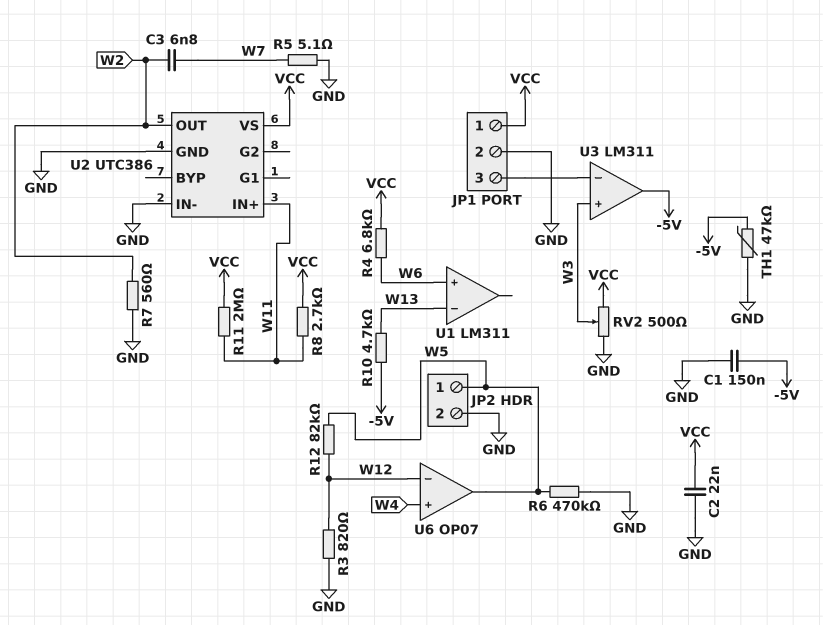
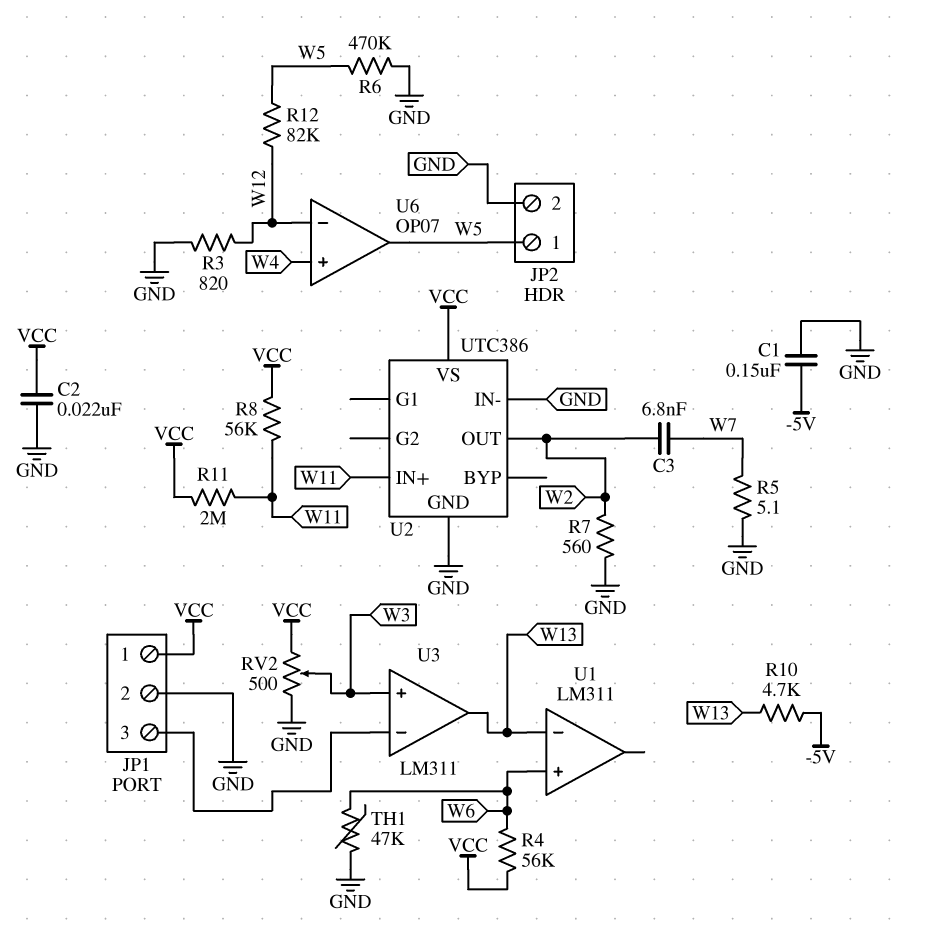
R4: 6.8k (VCC, W6) -> 56k (VCC, W6)
R8: 2.7k (VCC, W11) -> 56k (VCC, W11)
TH1: 47k (-5V, GND) -> 47k (GND, W6)
U3 pin out: -5V -> W13

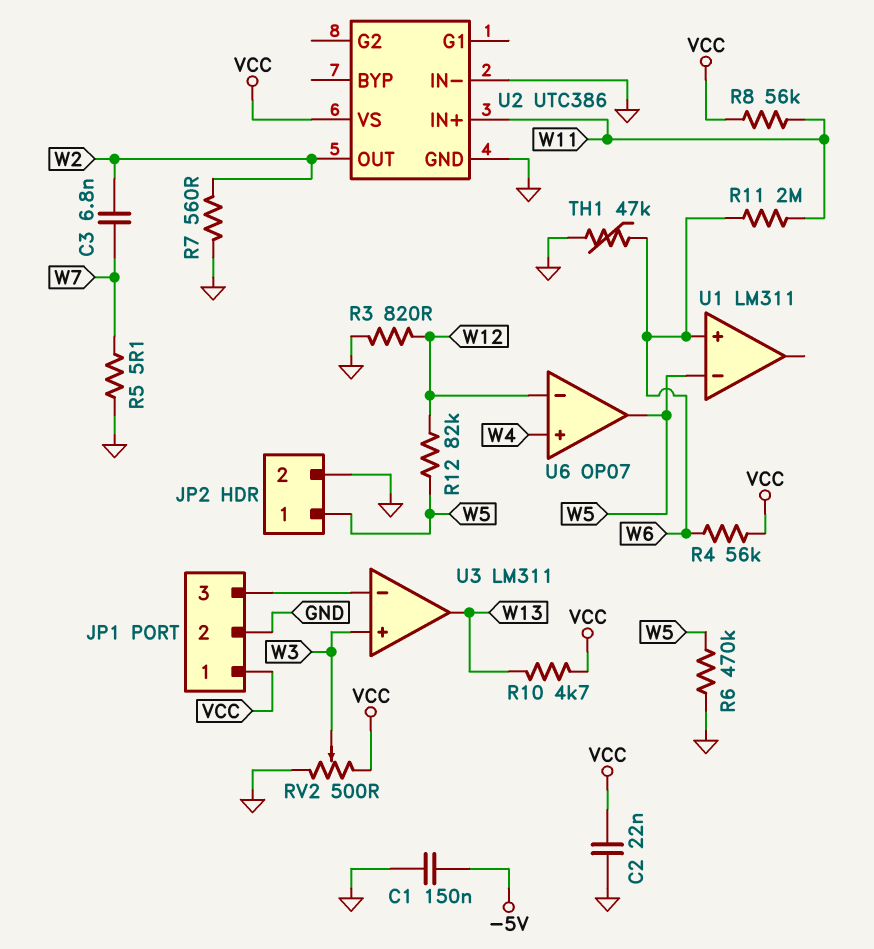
R10: 4.7k (-5V, W13) -> 4.7k (VCC, W13)
R11: 2M (VCC, W11) -> 2M (W6, W11)
U1 pin in-: W13 -> W5

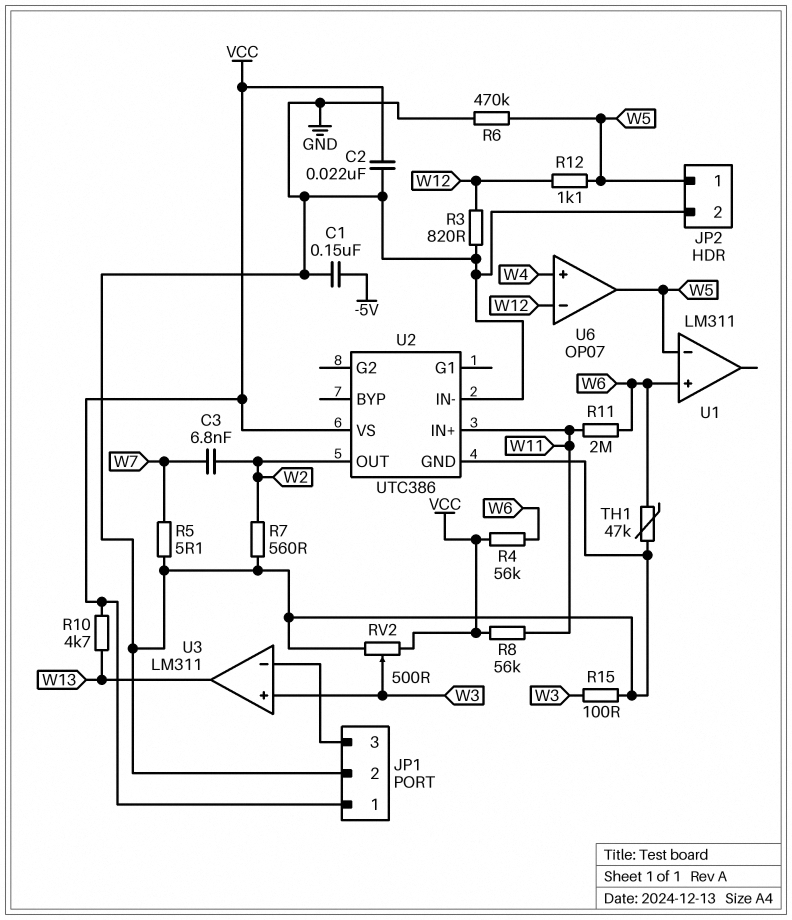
R12: 82k (W5, W12) -> 1.1k (W5, W12)
R15: none -> 100 (GND, W3)

